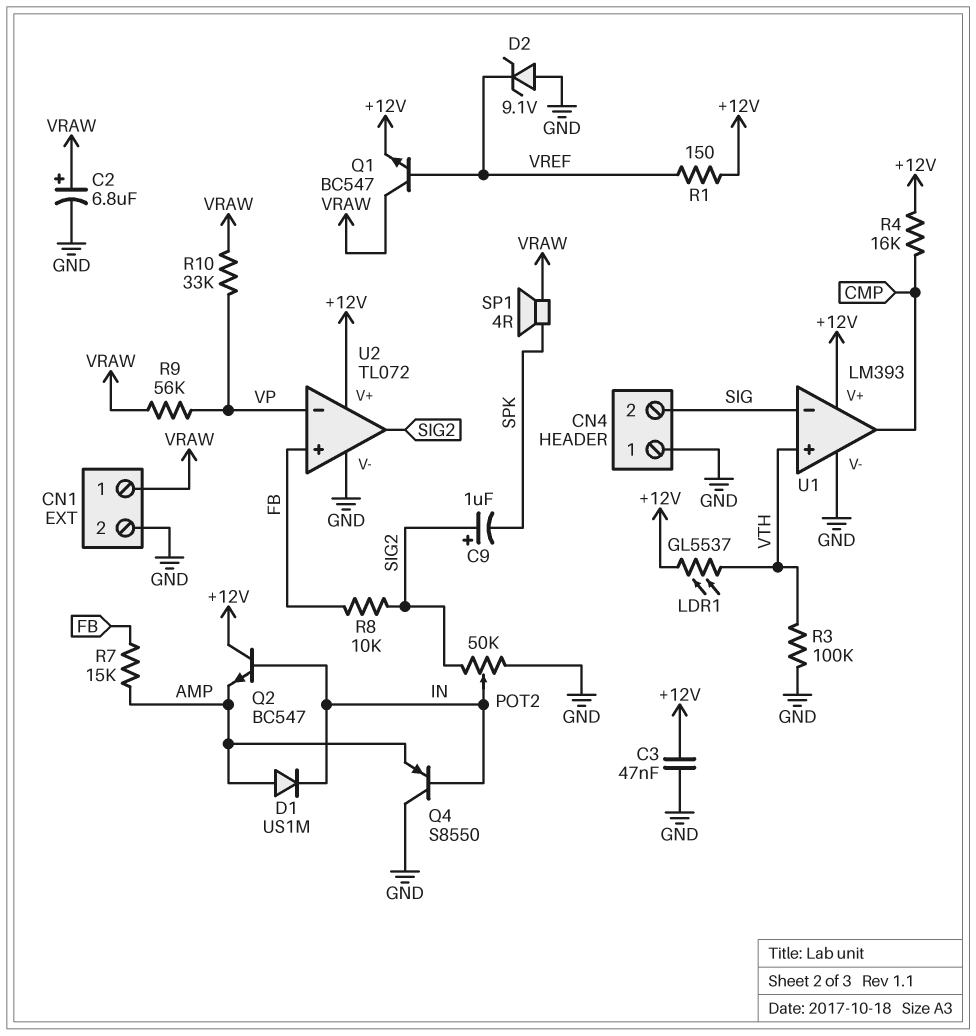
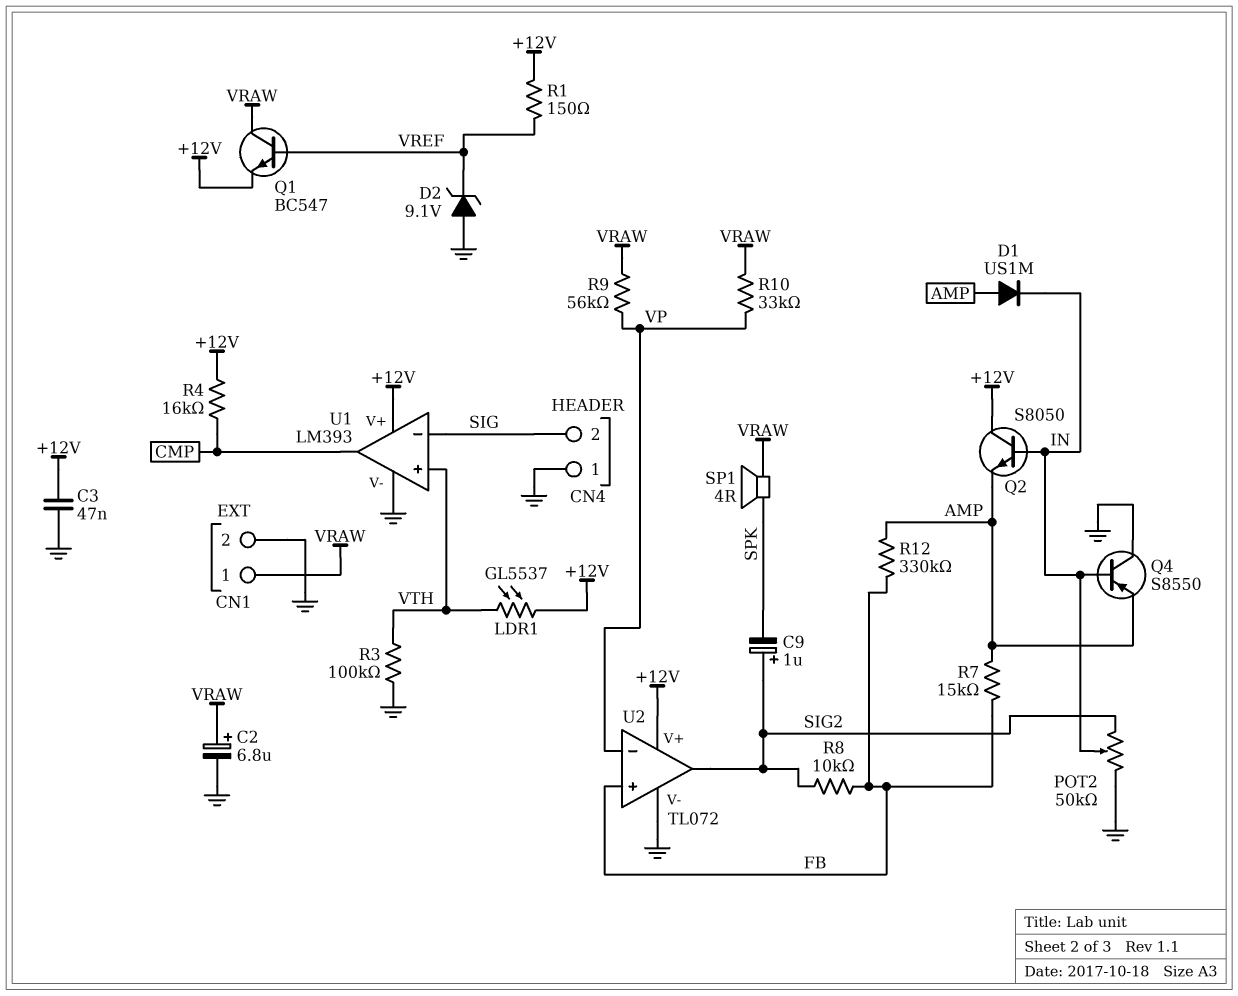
Q2: NPN BC547 (B IN, C +12V, E AMP) -> NPN S8050 (B IN, C +12V, E AMP)
R12: none -> 330k (AMP, FB)

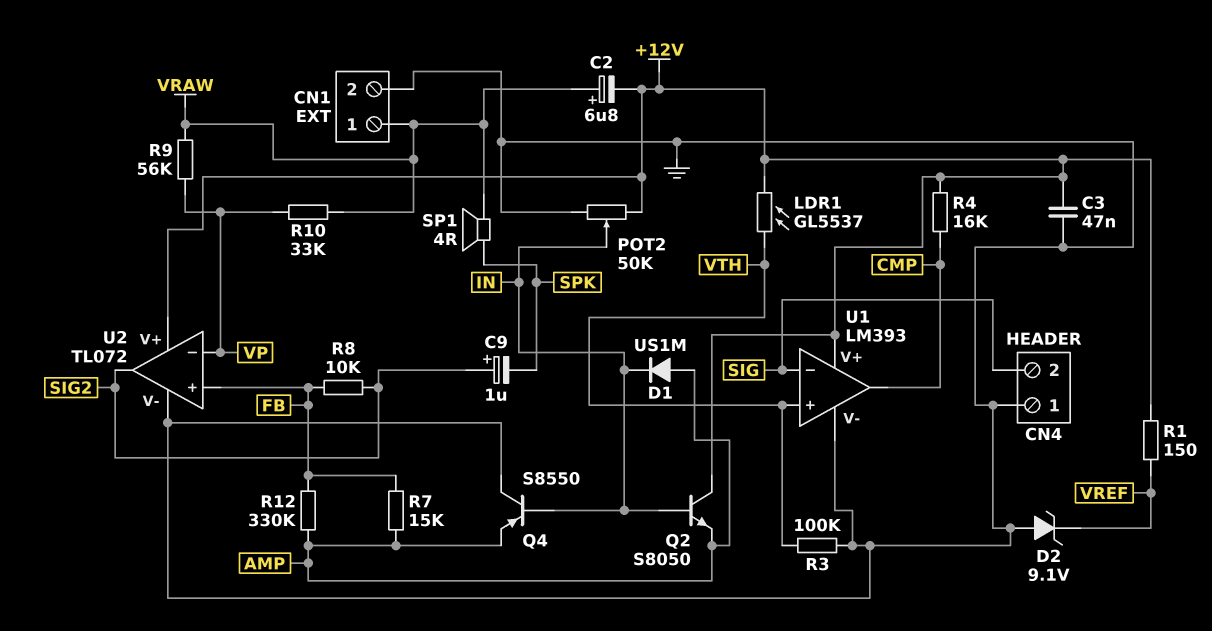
C2: 6.8uF (plus VRAW, minus GND) -> 6.8uF (plus VRAW, minus +12V)
POT2: 50k (GND, SIG2, wiper IN) -> 50k (+12V, GND, wiper IN)
Q1: NPN BC547 (B VREF, C VRAW, E +12V) -> none

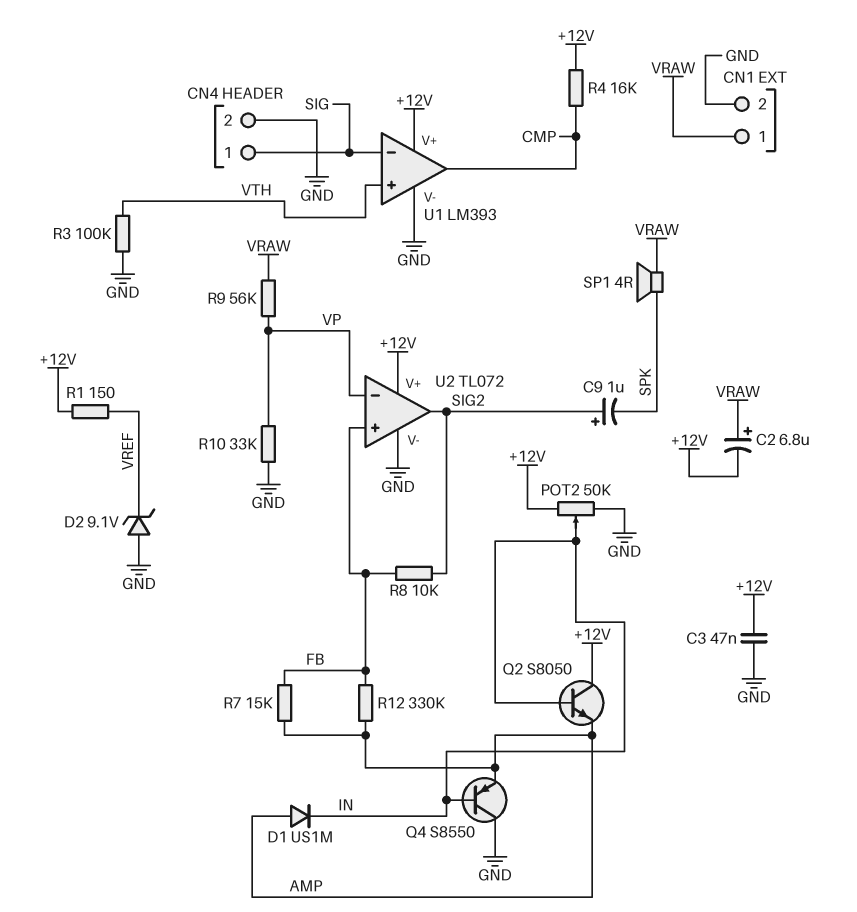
CN4 pin 1: GND -> SIG
CN4 pin 2: SIG -> GND
LDR1: GL5537 (+12V, VTH) -> none
R10: 33k (VP, VRAW) -> 33k (GND, VP)

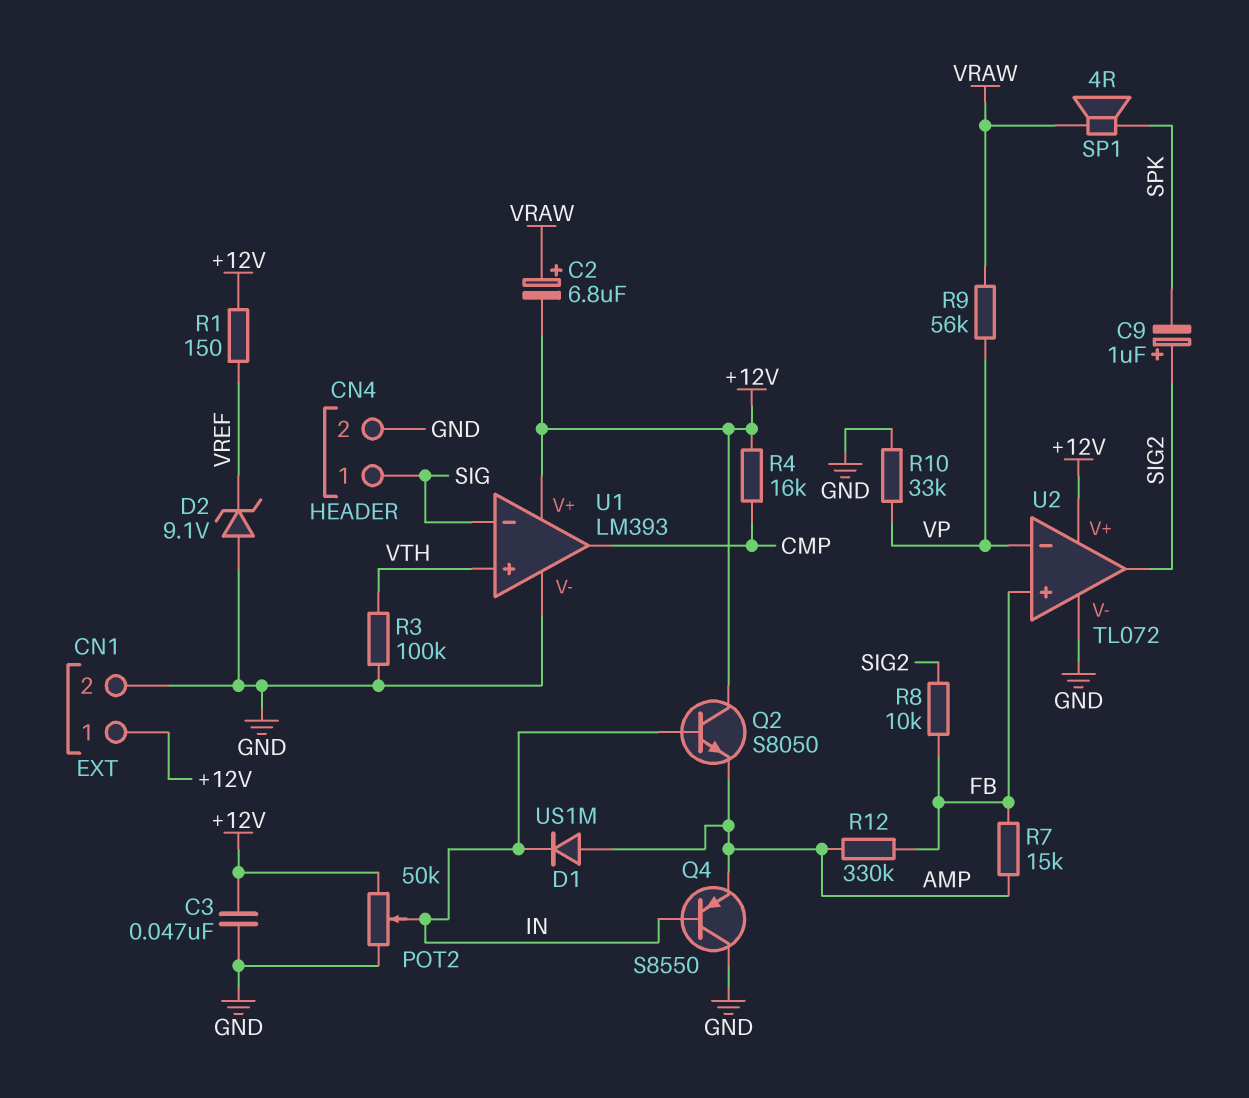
CN1 pin 1: VRAW -> +12V

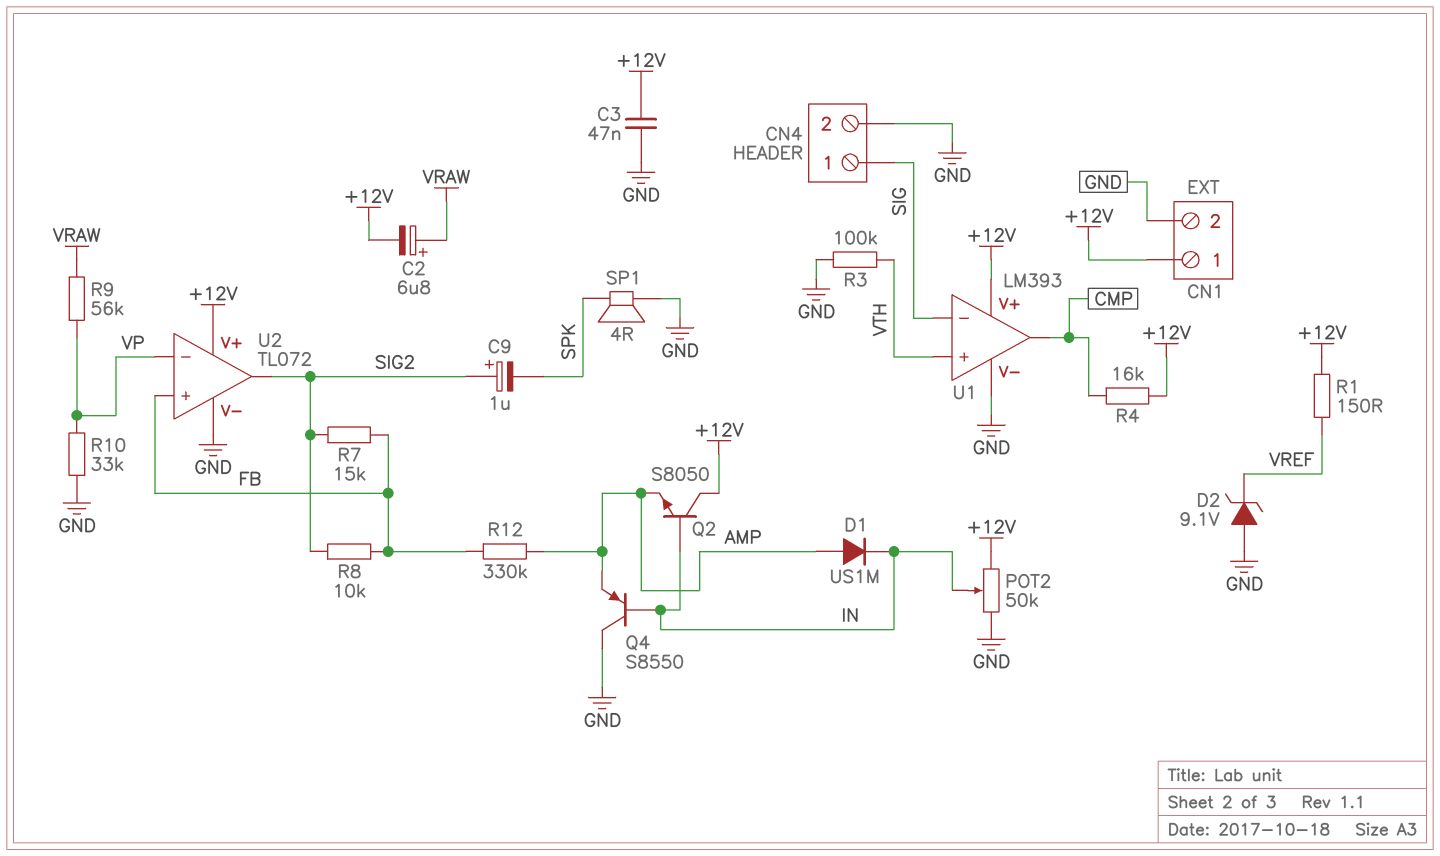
R7: 15k (AMP, FB) -> 15k (FB, SIG2)
SP1: speaker 4R (SPK, VRAW) -> speaker 4R (GND, SPK)

